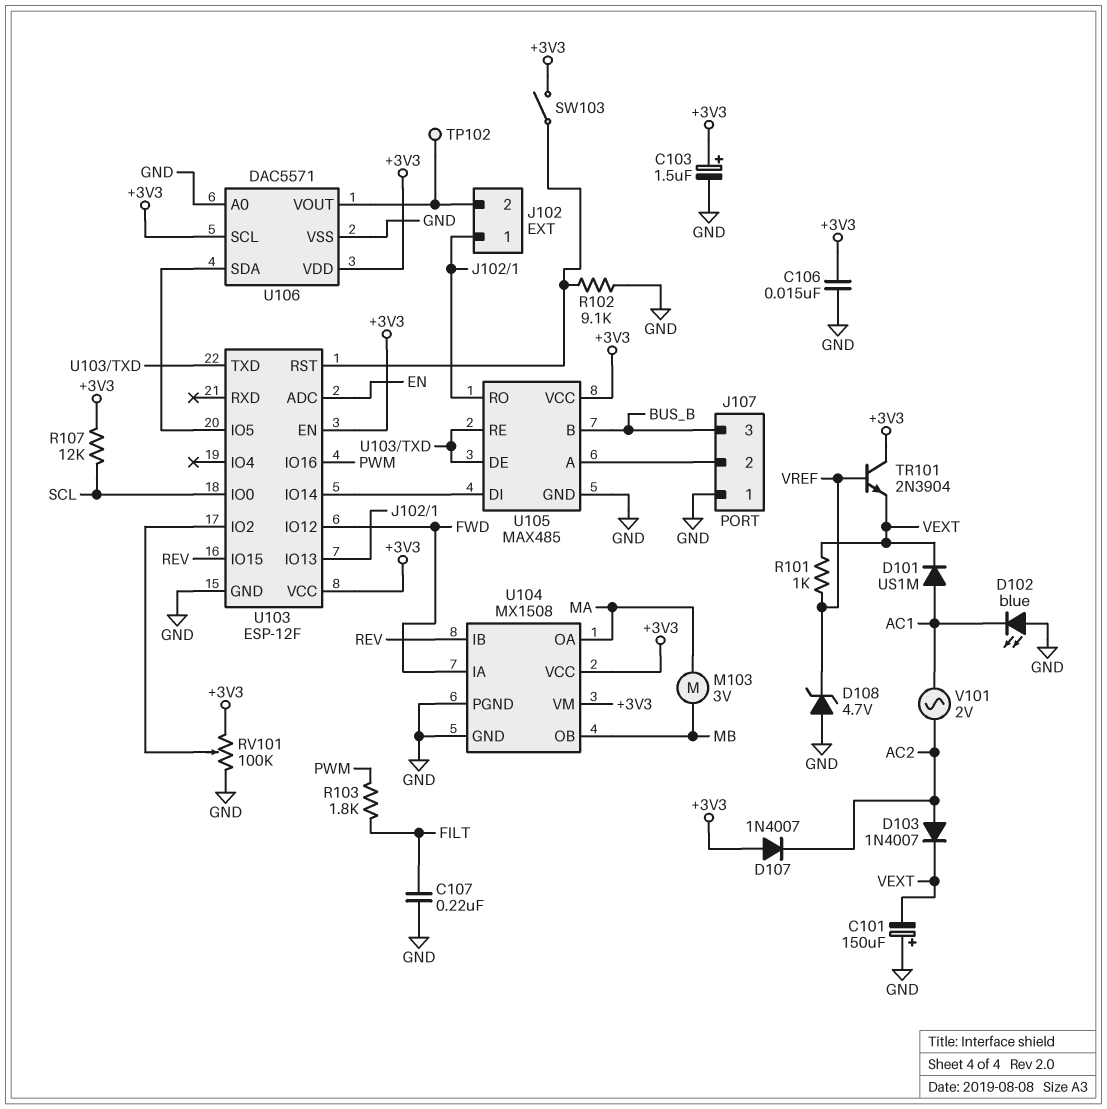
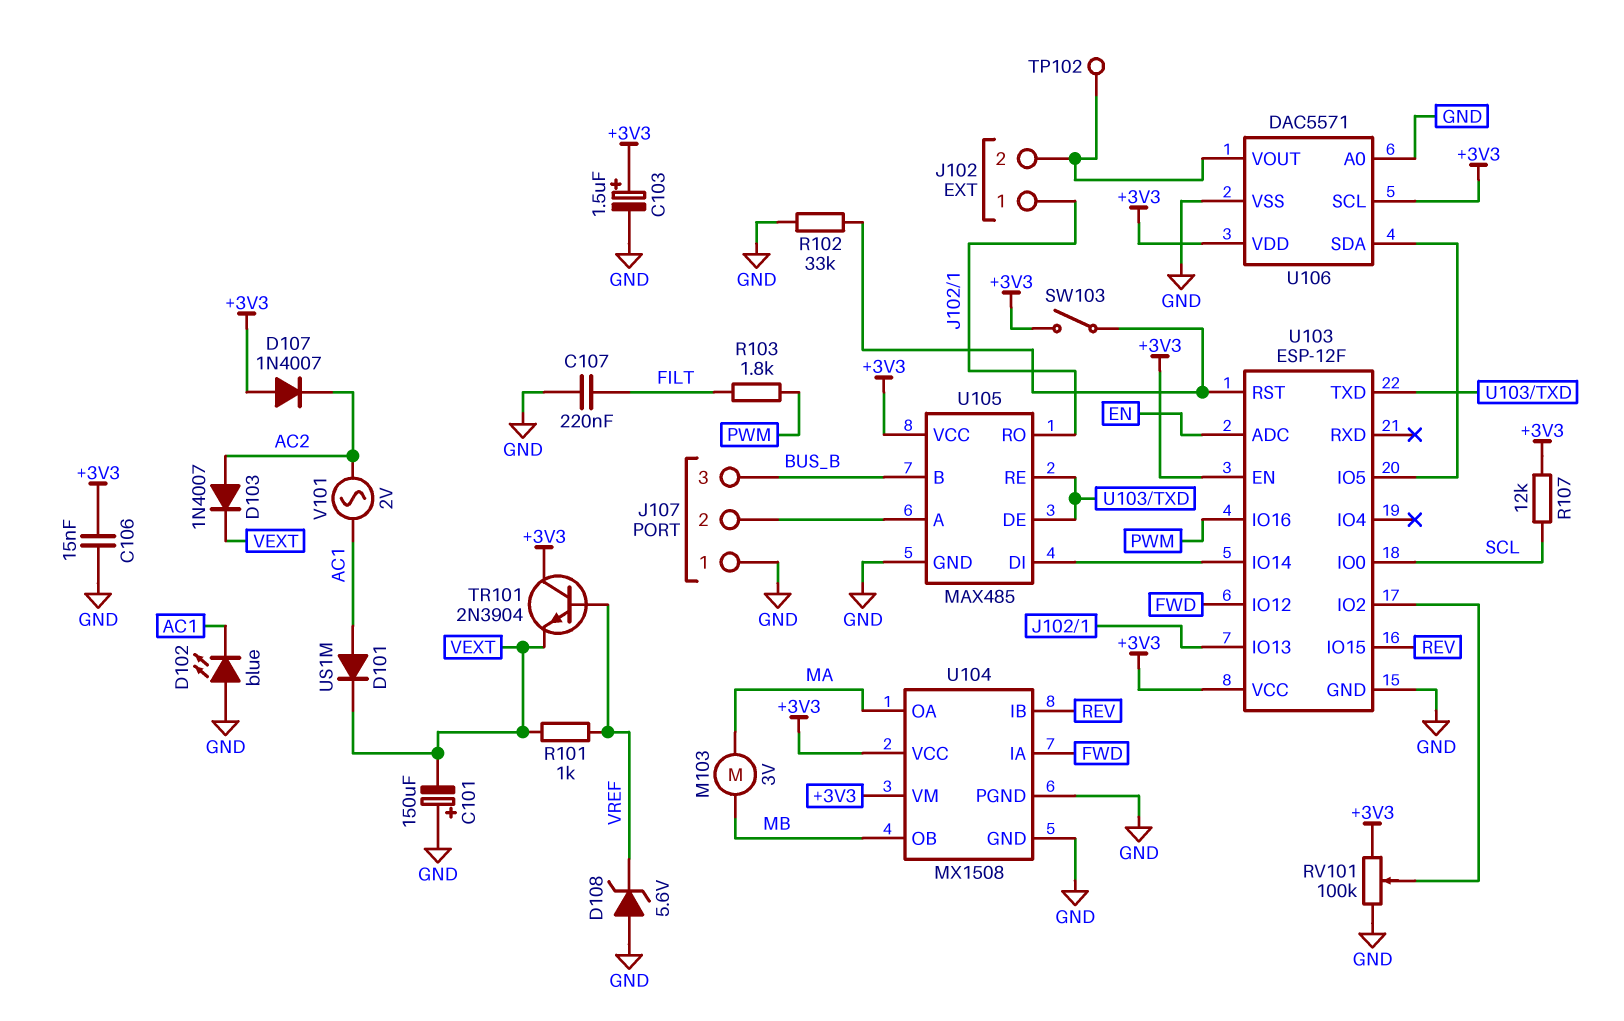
D108: zener 4.7V (A GND, K VREF) -> zener 5.6V (A GND, K VREF)
R102: 9.1k (GND, U103/RST) -> 33k (GND, U103/RST)

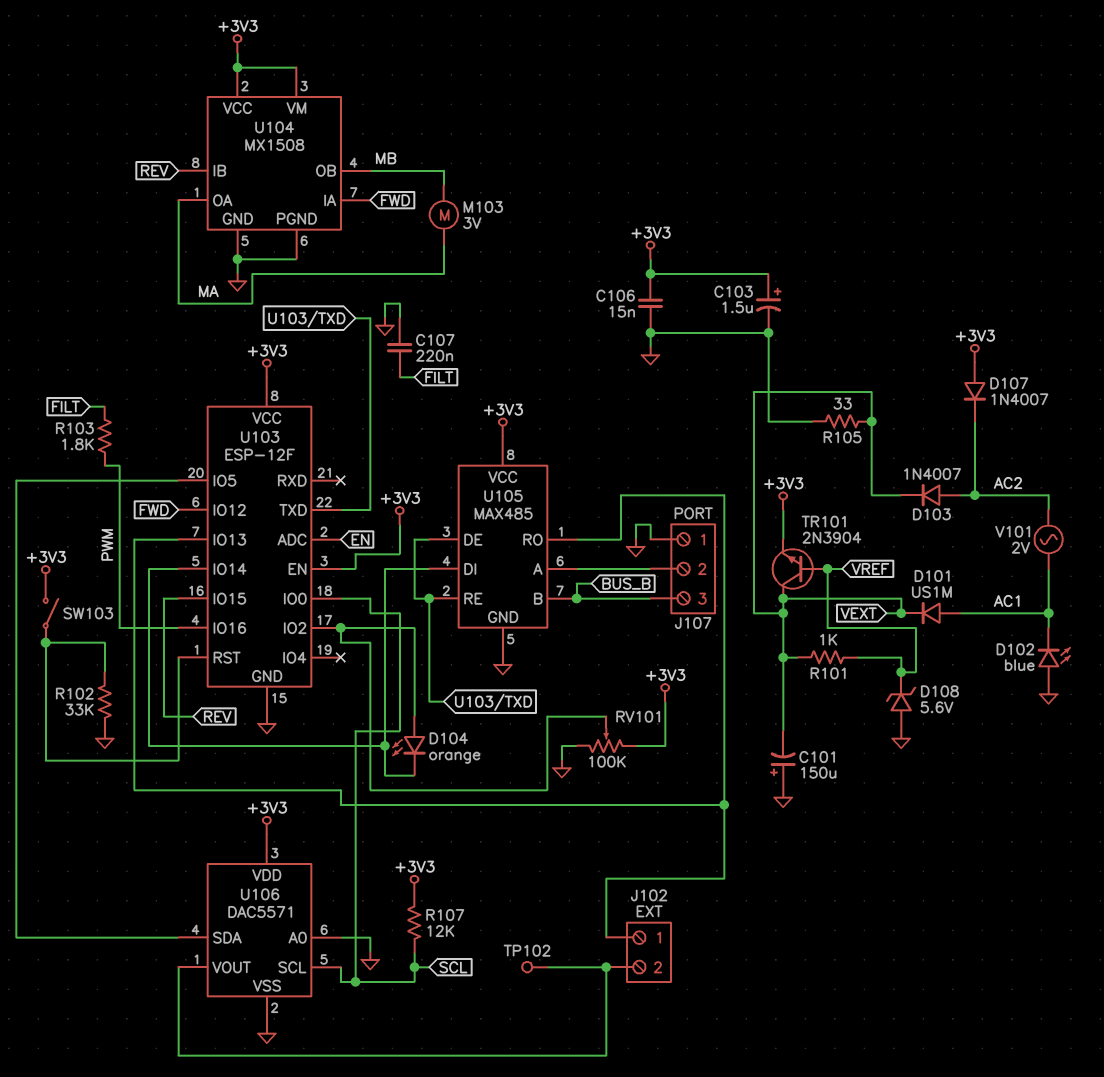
D104: none -> LED orange (A U103/IO2, K U103/IO14)
R105: none -> 33 (GND, VEXT)
TR101: NPN 2N3904 (B VREF, C +3V3, E VEXT) -> NPN 2N3904 (B VREF, C VEXT, E +3V3)
U106 pin SCL: +3V3 -> SCL

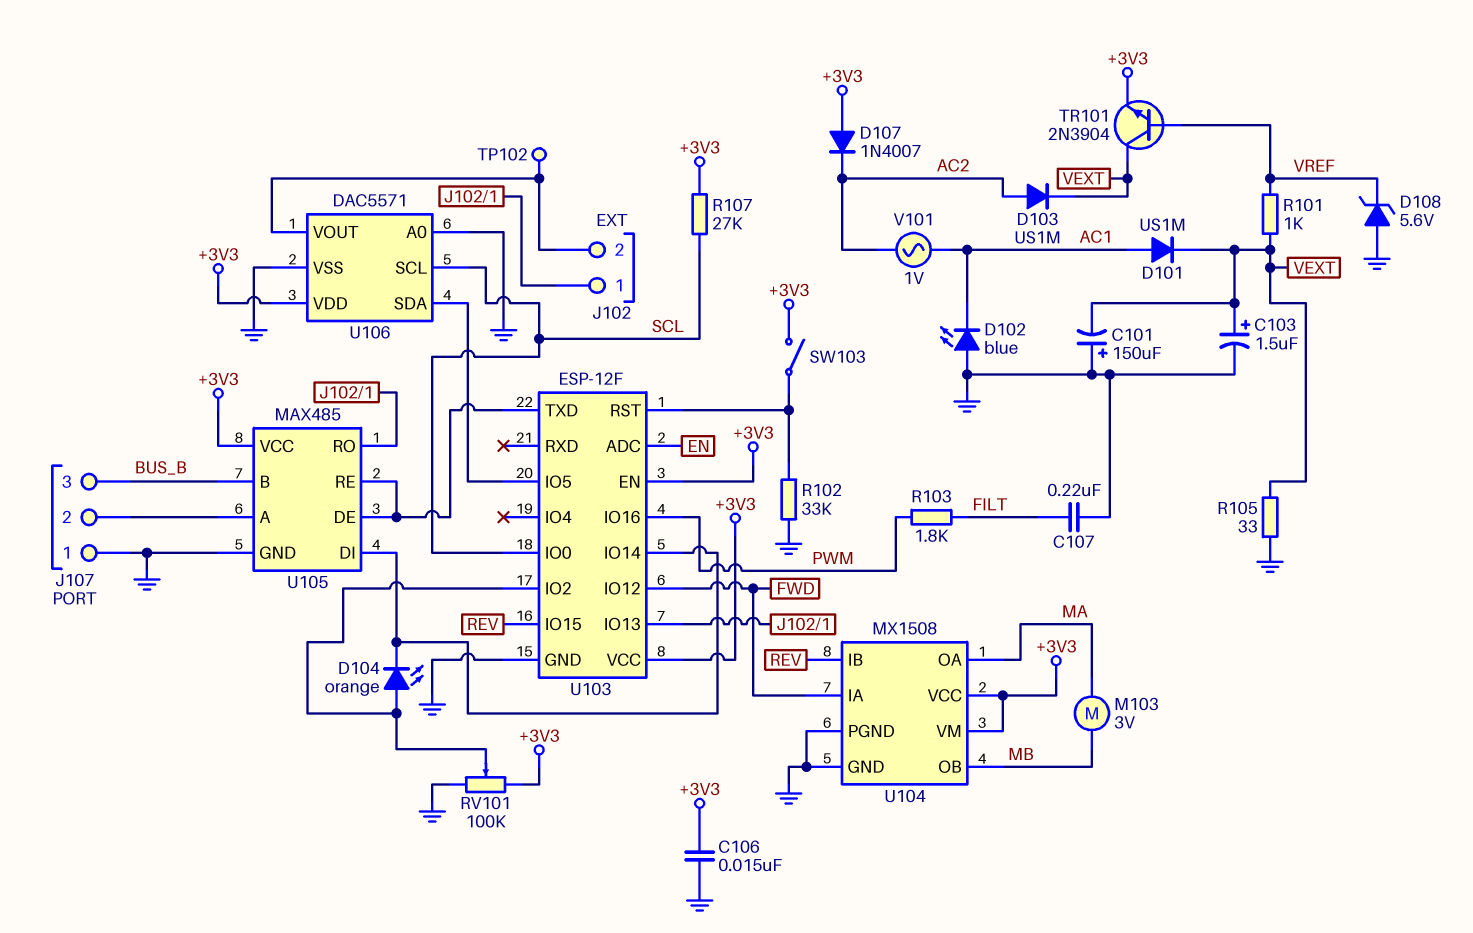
C103: 1.5uF (plus +3V3, minus GND) -> 1.5uF (plus VEXT, minus GND)
D103: diode 1N4007 (A AC2, K VEXT) -> diode US1M (A AC2, K VEXT)
R107: 12k (+3V3, SCL) -> 27k (+3V3, SCL)
V101: AC 2V (AC1, AC2) -> AC 1V (AC1, AC2)

